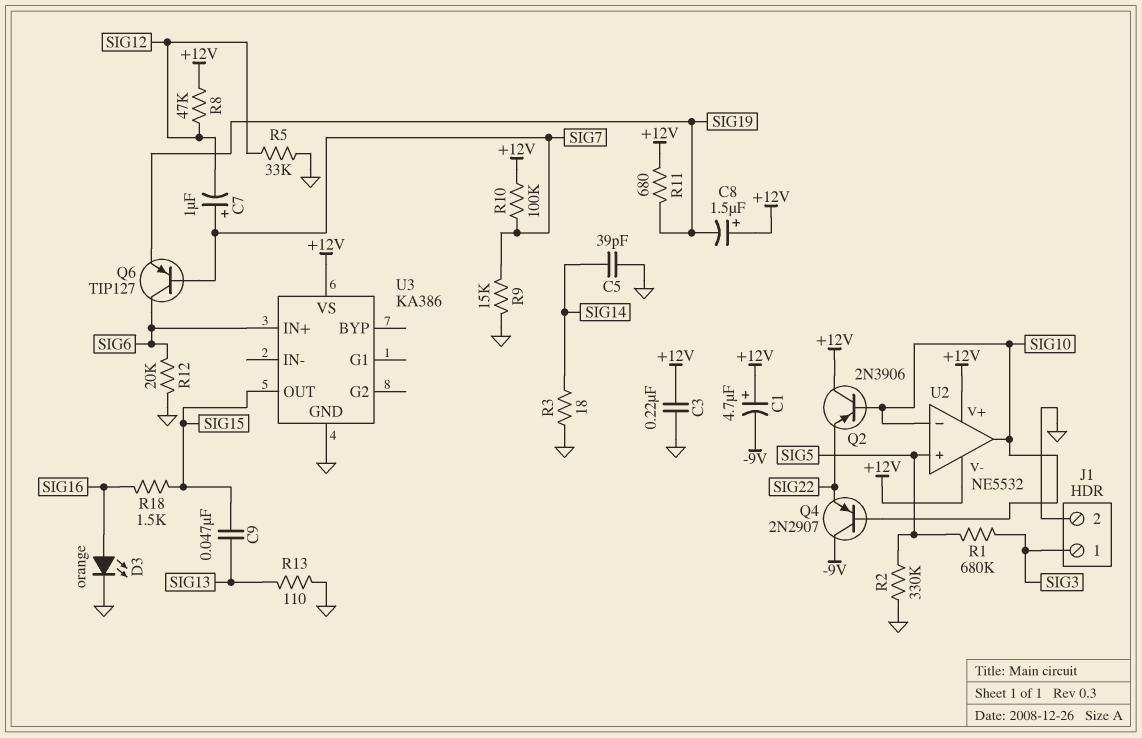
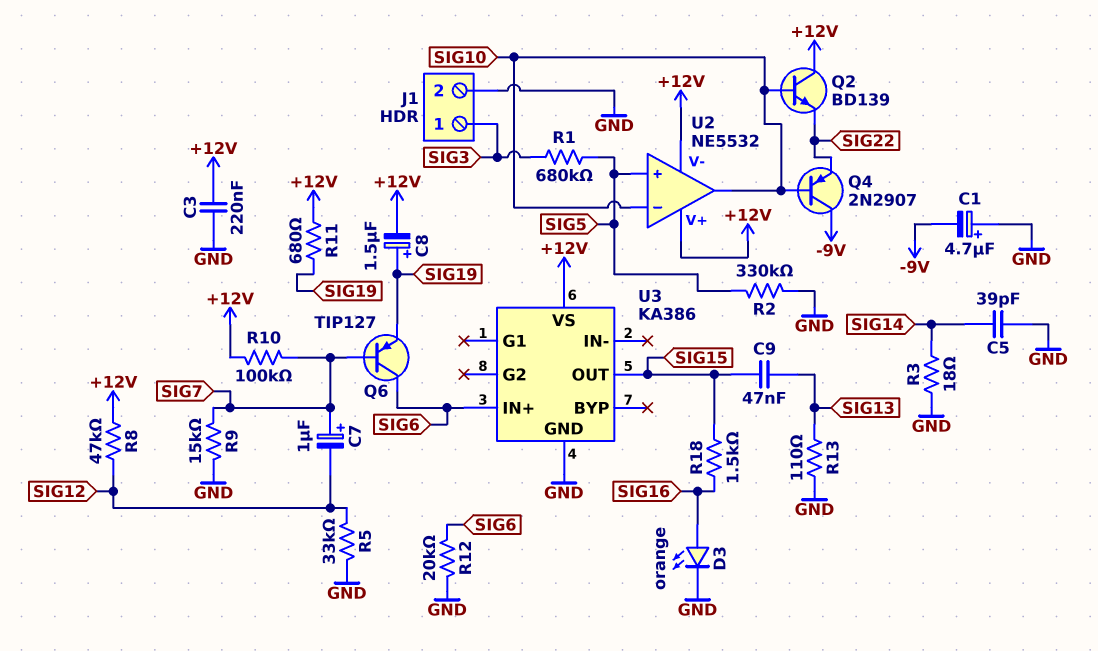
C1: 4.7uF (plus +12V, minus -9V) -> 4.7uF (plus GND, minus -9V)
C8: 1.5uF (plus +12V, minus SIG19) -> 1.5uF (plus SIG19, minus +12V)
Q2: PNP 2N3906 (B SIG10, C +12V, E SIG22) -> NPN BD139 (B SIG10, C +12V, E SIG22)

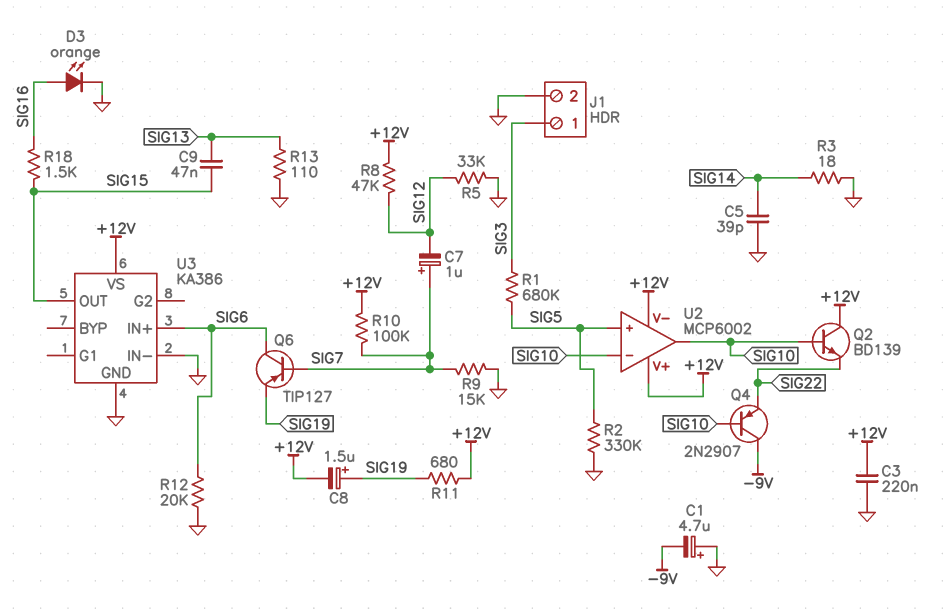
U2: NE5532 -> MCP6002
U3 pin IN-: none -> GND

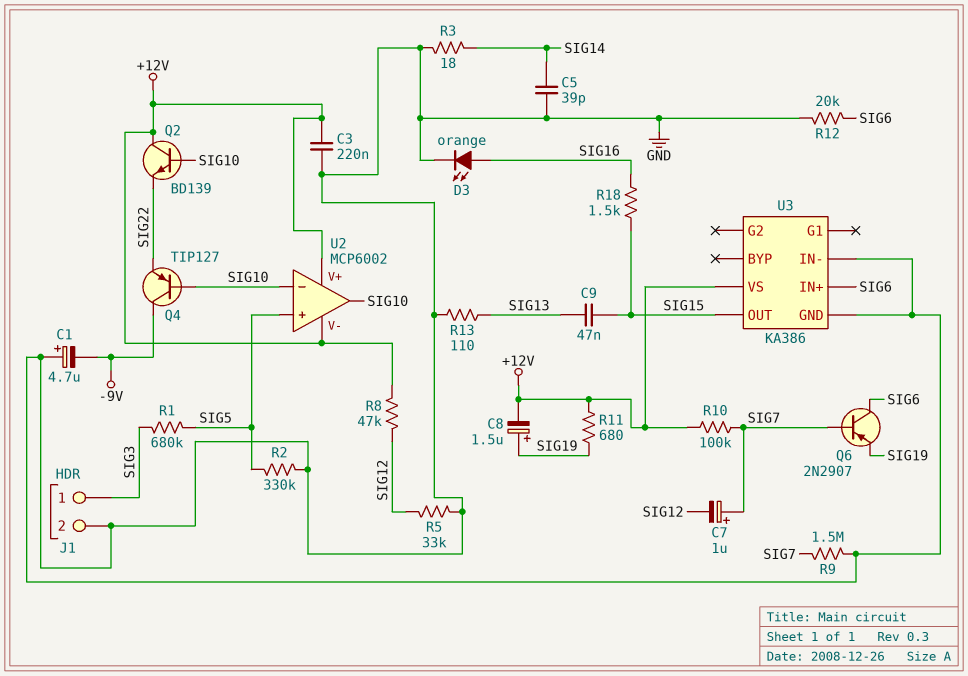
Q4: PNP 2N2907 (B SIG10, C -9V, E SIG22) -> PNP TIP127 (B SIG10, C -9V, E SIG22)
Q6: PNP TIP127 (B SIG7, C SIG6, E SIG19) -> PNP 2N2907 (B SIG7, C SIG6, E SIG19)
R9: 15k (GND, SIG7) -> 1.5M (GND, SIG7)

